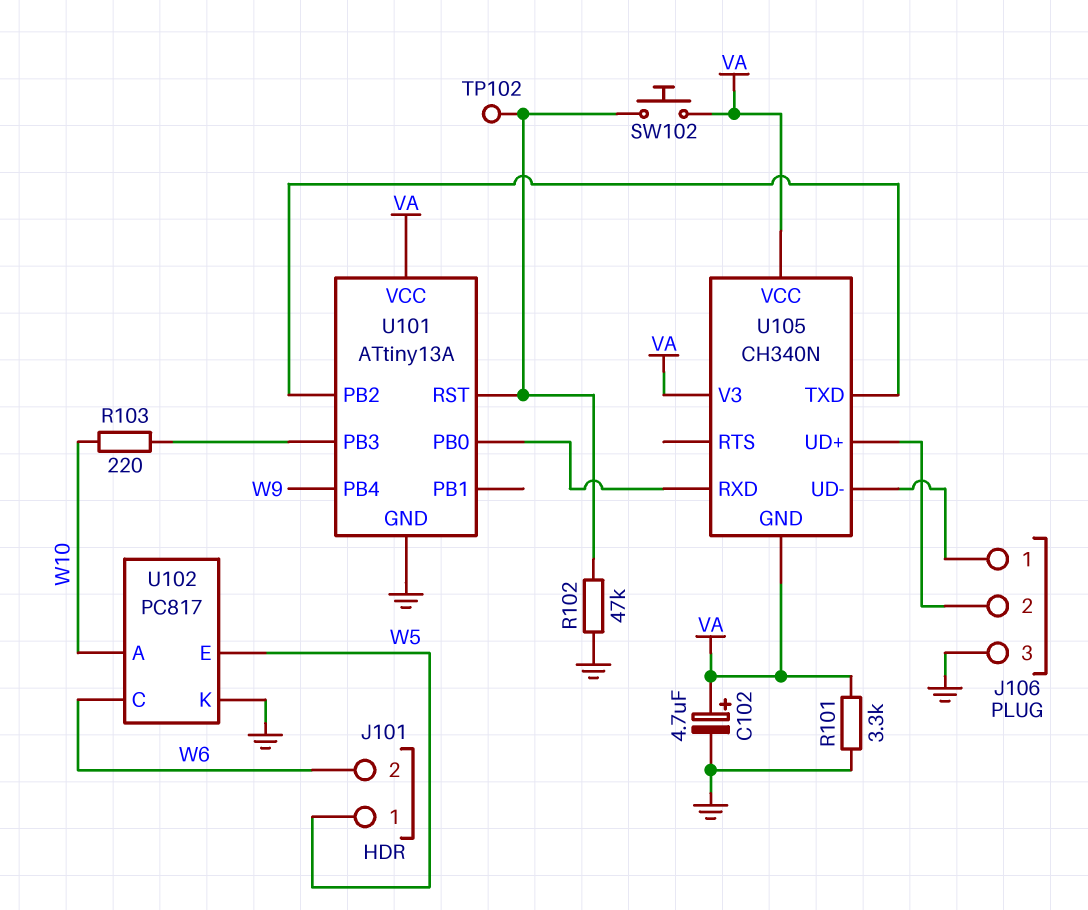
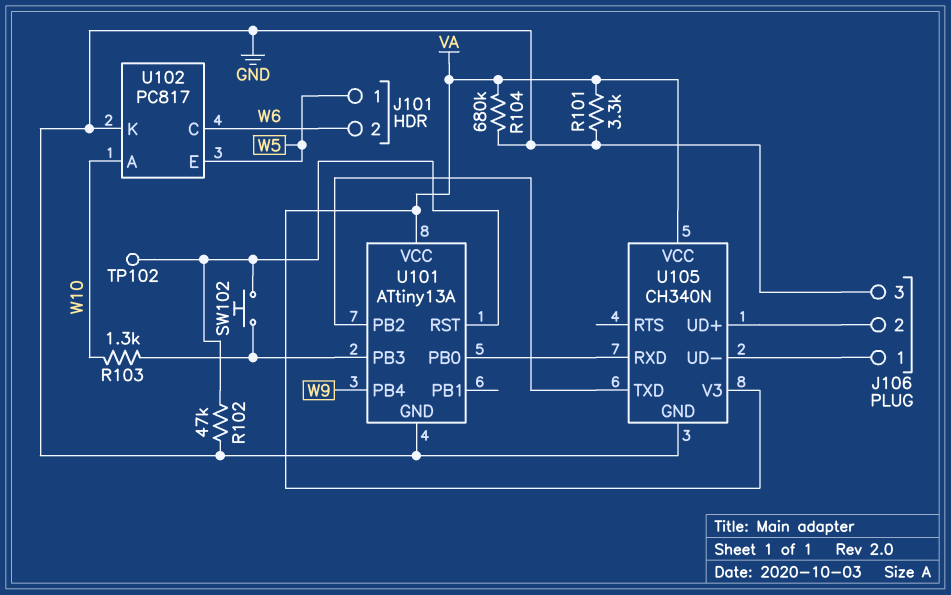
C102: 4.7uF (plus VA, minus GND) -> none
R103: 220 (U101/PB3, W10) -> 1.3k (U101/PB3, W10)
R104: none -> 680k (GND, VA)
SW102: button (U101/RST, VA) -> button (U101/PB3, U101/RST)
U105 pin GND: VA -> GND

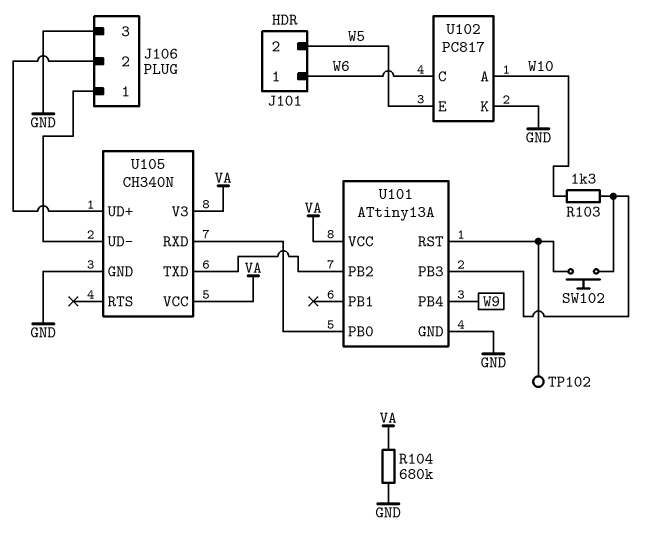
J101 pin 1: W5 -> W6
J101 pin 2: W6 -> W5
R101: 3.3k (GND, VA) -> none
R102: 47k (GND, U101/RST) -> none

